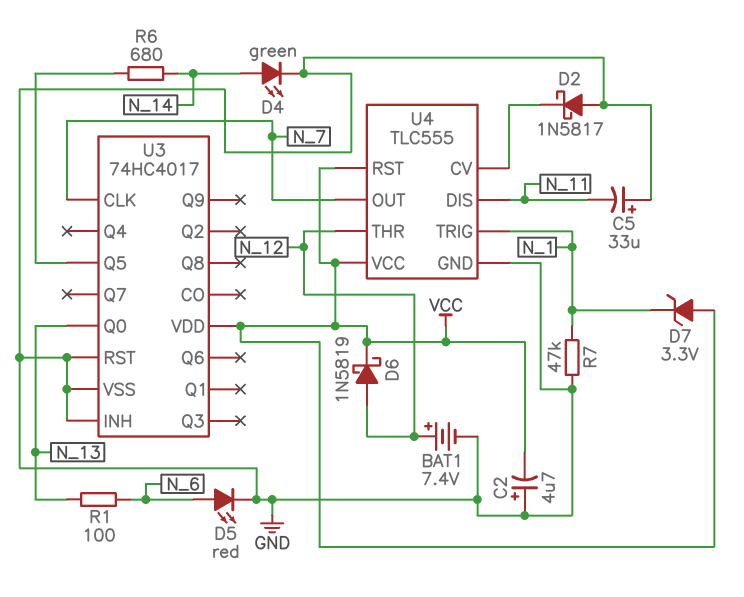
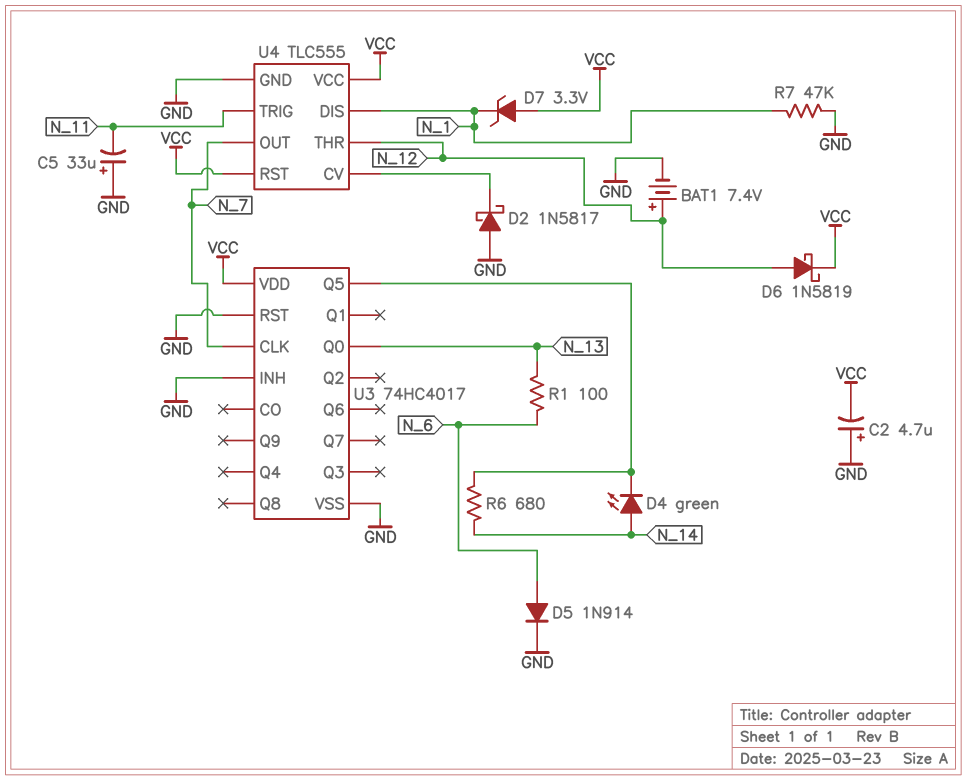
D4: LED green (A N_14, K GND) -> LED green (A N_14, K U3/Q5)
D5: LED red (A N_6, K GND) -> diode 1N914 (A N_6, K GND)
U4 pin DIS: N_11 -> N_1
U4 pin TRIG: N_1 -> N_11

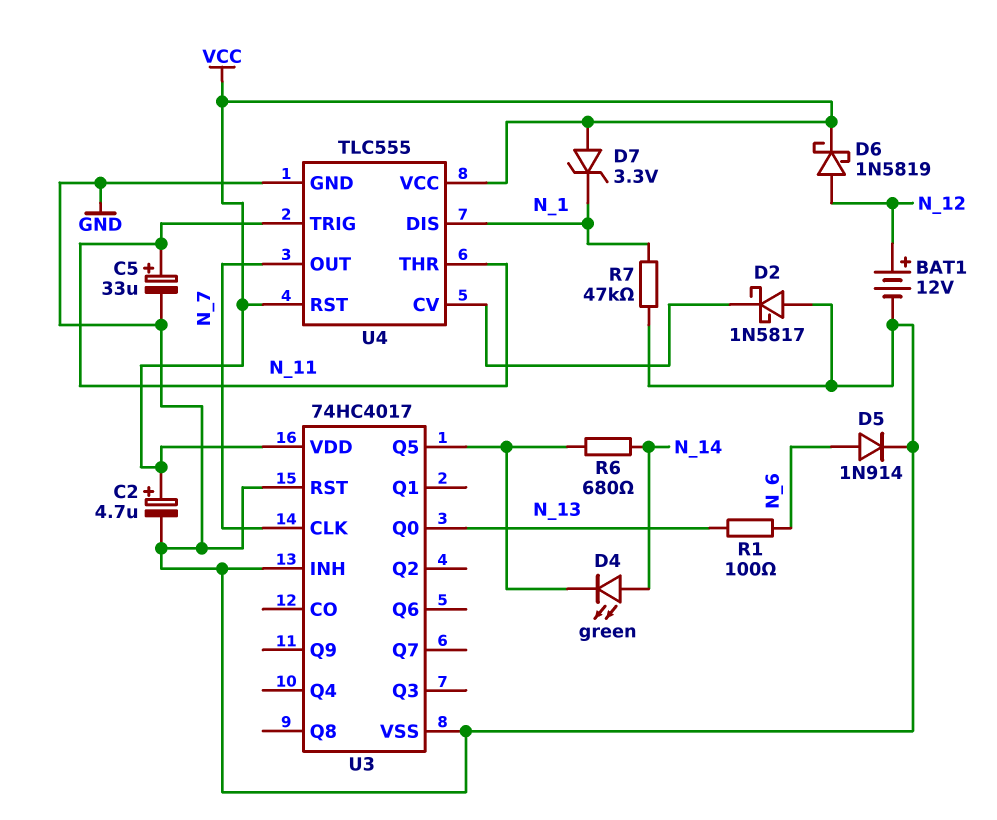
BAT1: 7.4V (plus N_12, minus GND) -> 12V (plus N_12, minus GND)
C2: 4.7uF (plus GND, minus VCC) -> 4.7uF (plus VCC, minus GND)
C5: 33uF (plus GND, minus N_11) -> 33uF (plus N_11, minus GND)
U4 pin THR: N_12 -> N_11

